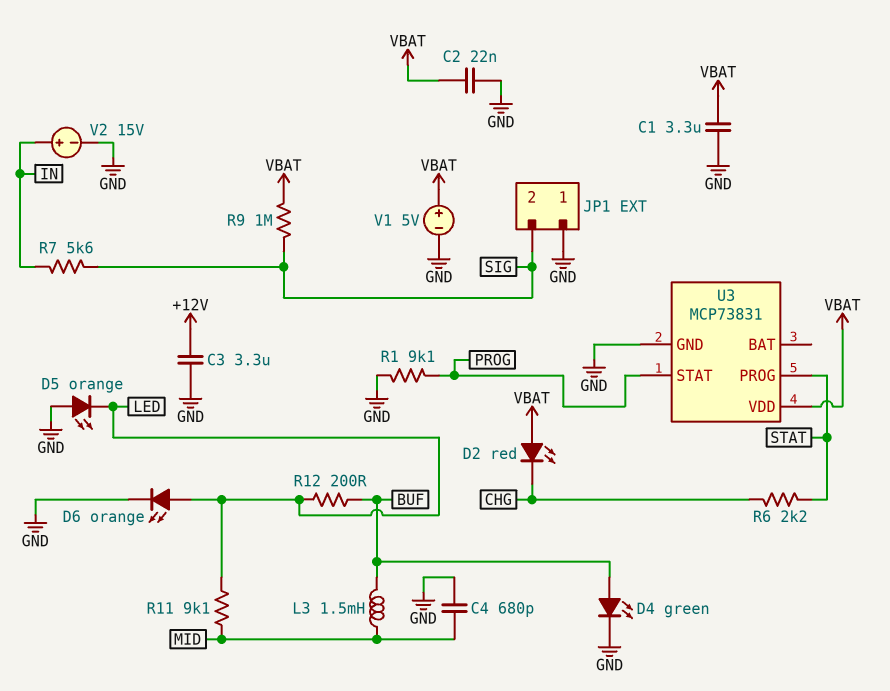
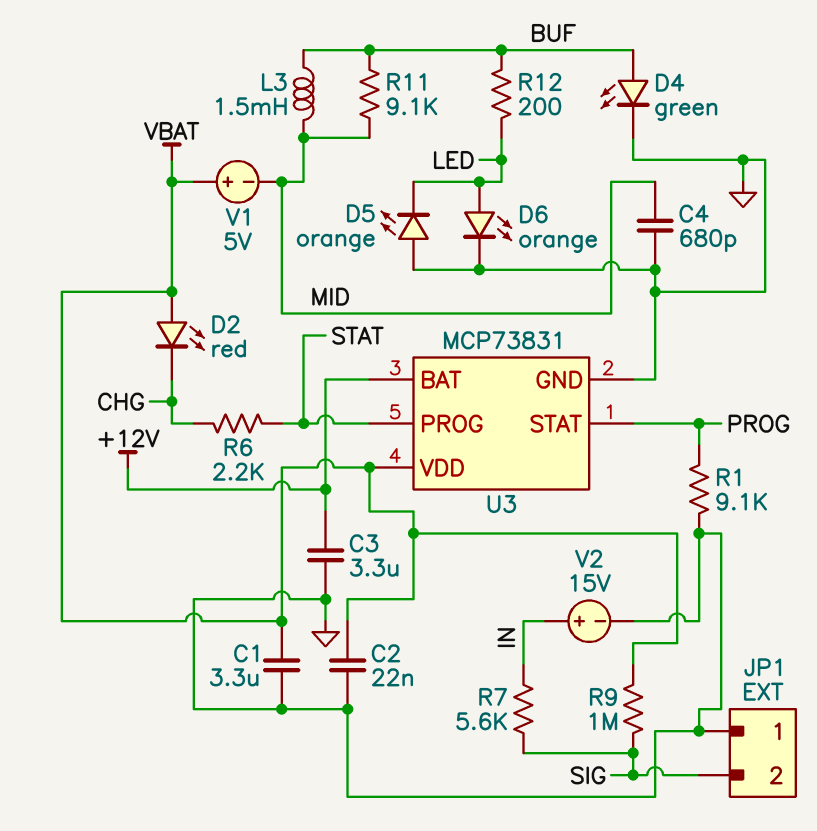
R11: 9.1k (LED, MID) -> 9.1k (BUF, MID)
U3 pin BAT: none -> +12V
V1: 5V (plus VBAT, minus GND) -> 5V (plus VBAT, minus MID)

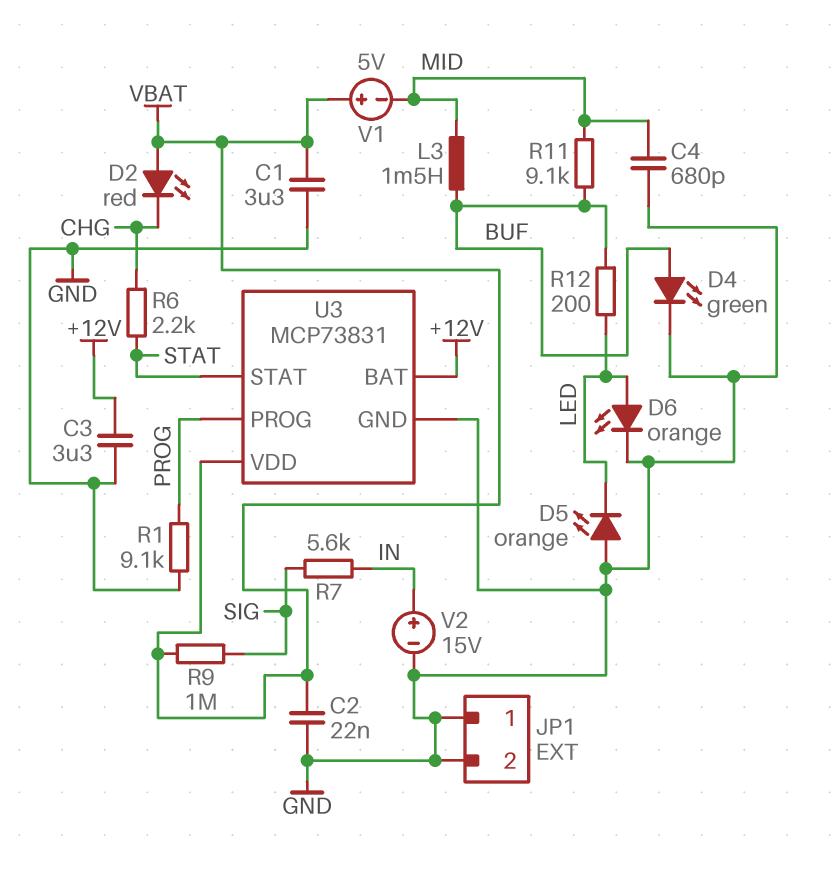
JP1 pin 2: SIG -> GND
U3 pin PROG: STAT -> PROG
U3 pin STAT: PROG -> STAT

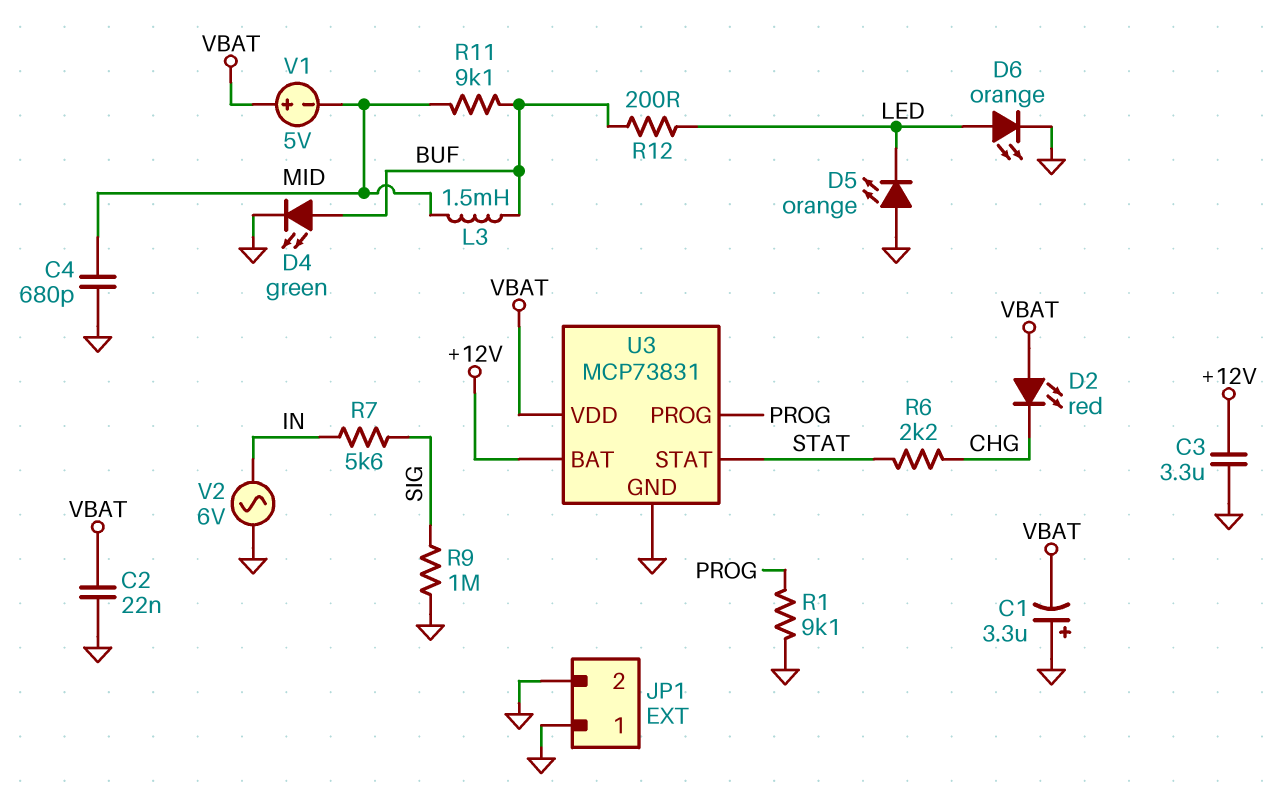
C1: 3.3uF (GND, VBAT) -> 3.3uF (plus GND, minus VBAT)
R9: 1M (SIG, VBAT) -> 1M (GND, SIG)
V2: 15V (plus IN, minus GND) -> AC 6V (GND, IN)

